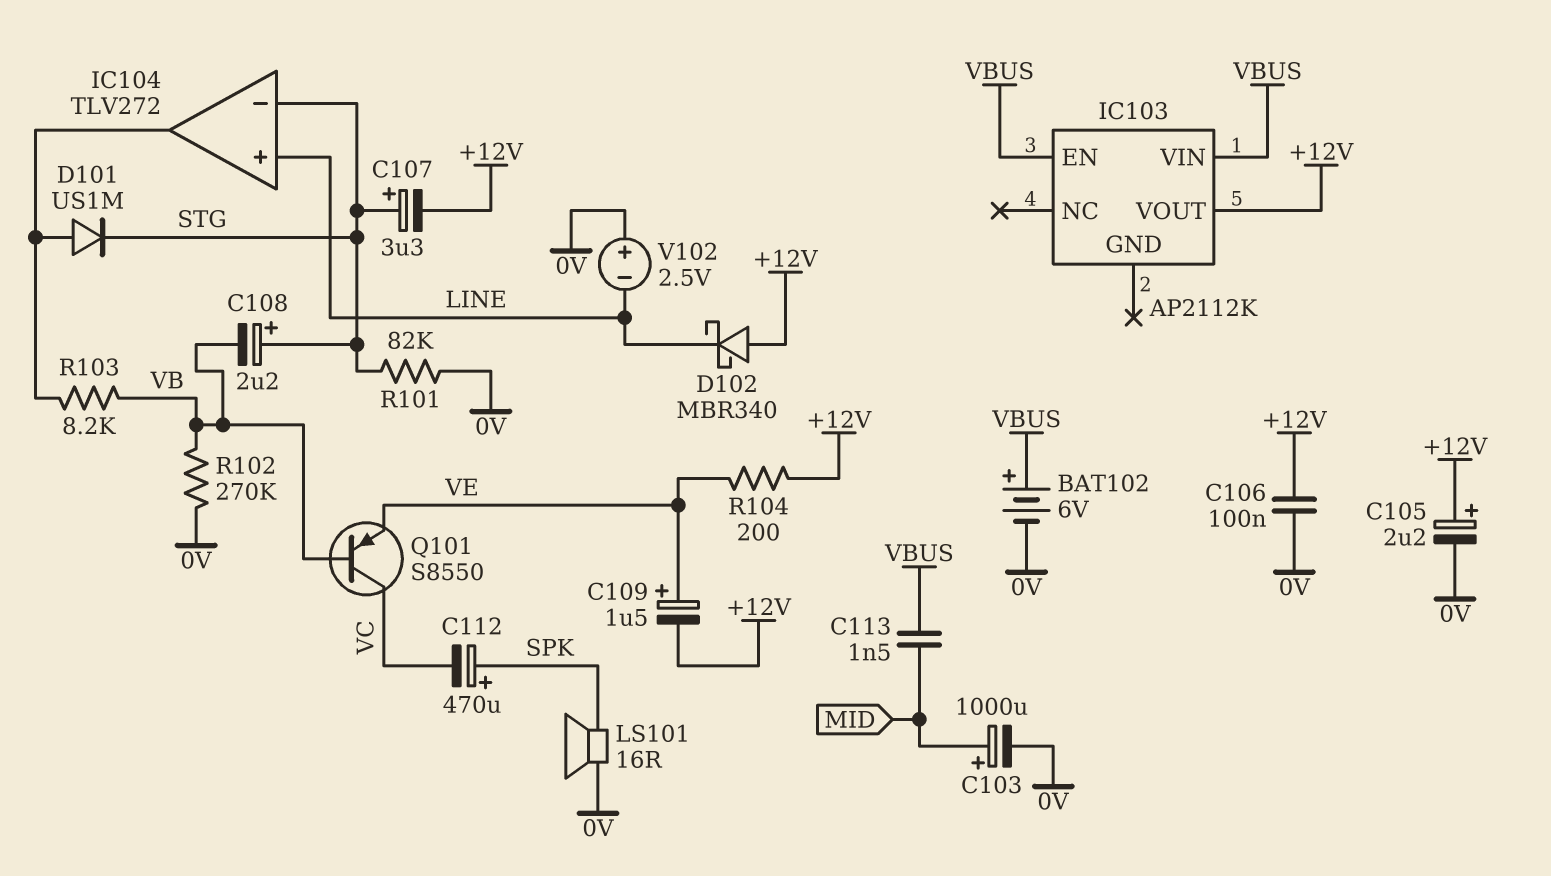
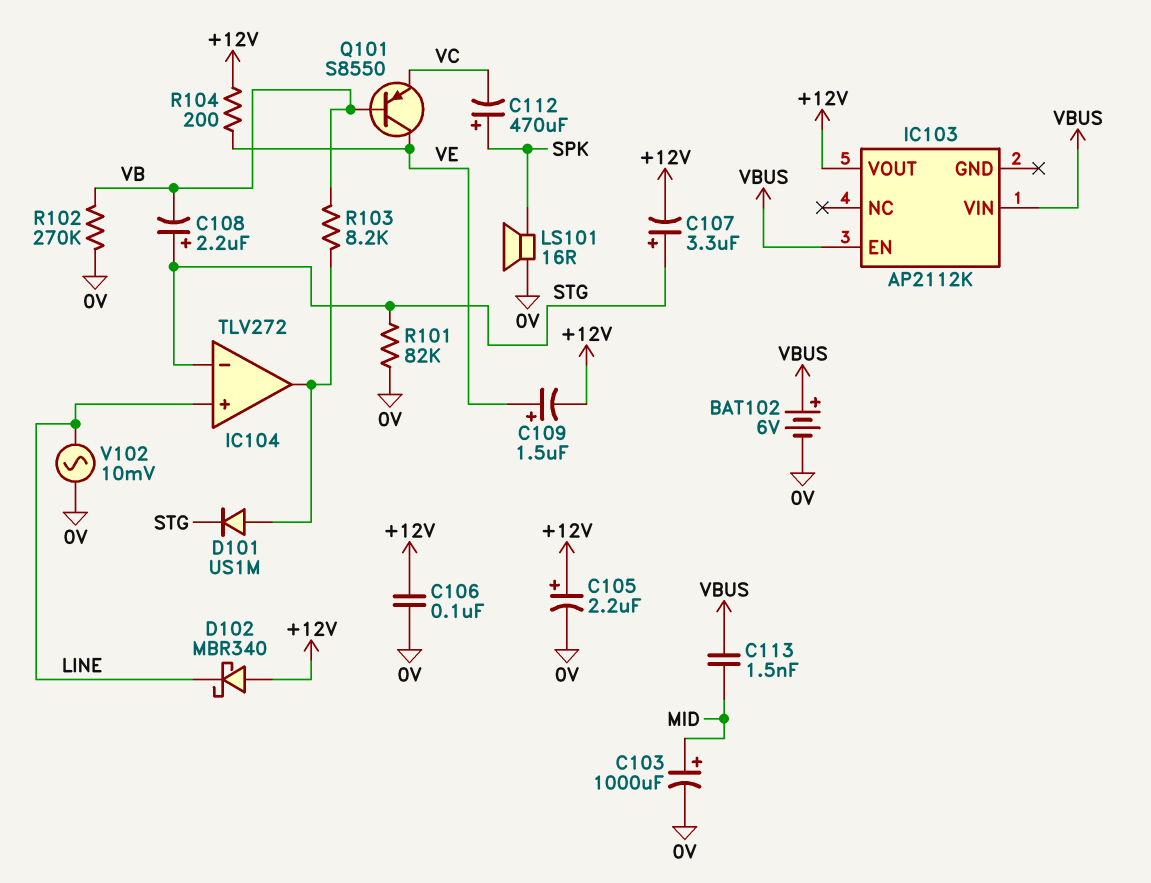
Q101: PNP S8550 (B VB, C VC, E VE) -> PNP S8550 (B VB, C VE, E VC)
V102: 2.5V (plus 0V, minus LINE) -> AC 10mV (0V, LINE)

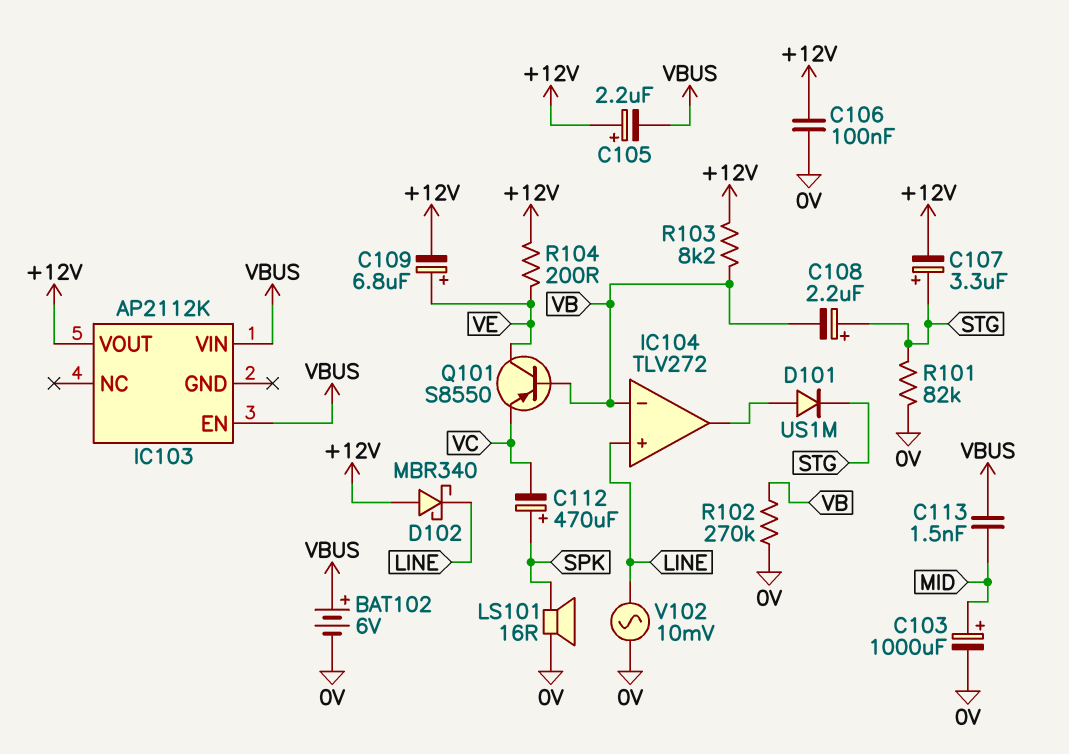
C105: 2.2uF (plus +12V, minus 0V) -> 2.2uF (plus +12V, minus VBUS)
C109: 1.5uF (plus VE, minus +12V) -> 6.8uF (plus VE, minus +12V)
IC104 pin in-: STG -> VB
R103: 8.2k (IC104/out, VB) -> 8.2k (+12V, VB)

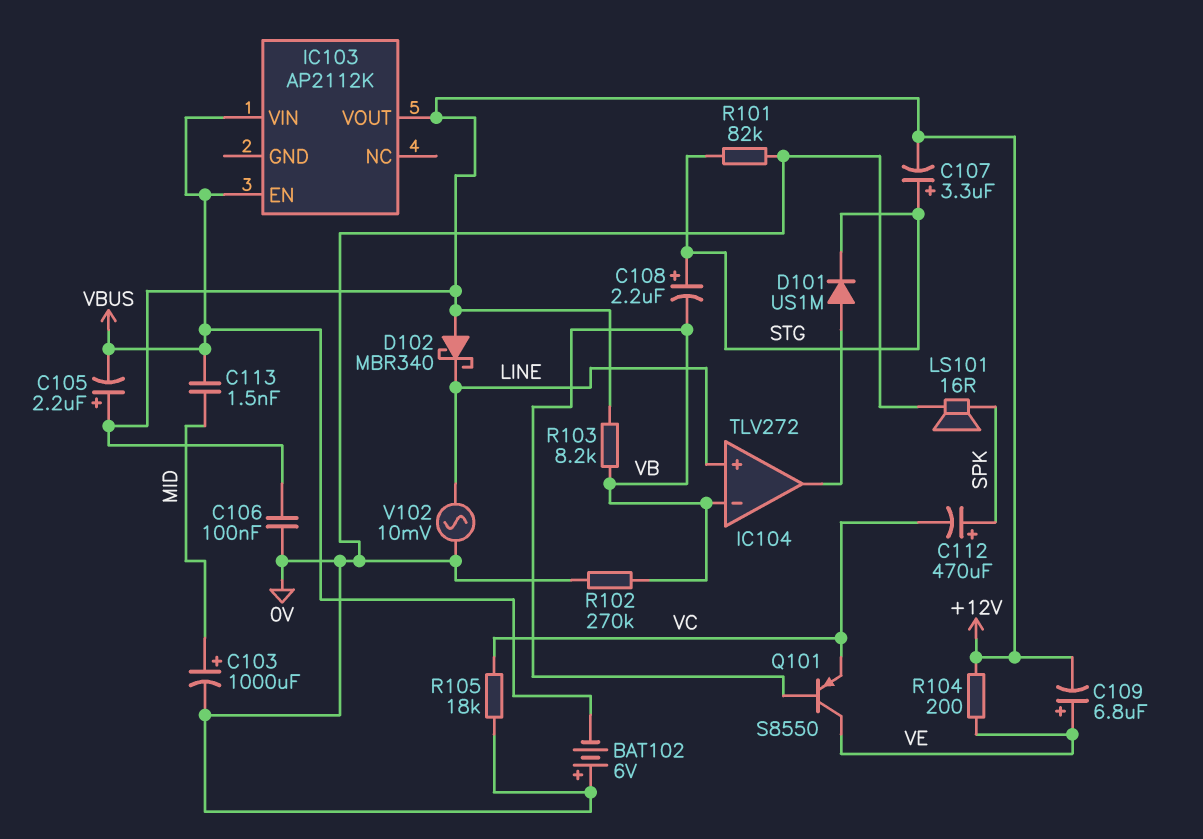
BAT102: 6V (plus VBUS, minus 0V) -> 6V (plus 0V, minus VBUS)
R105: none -> 18k (0V, VC)

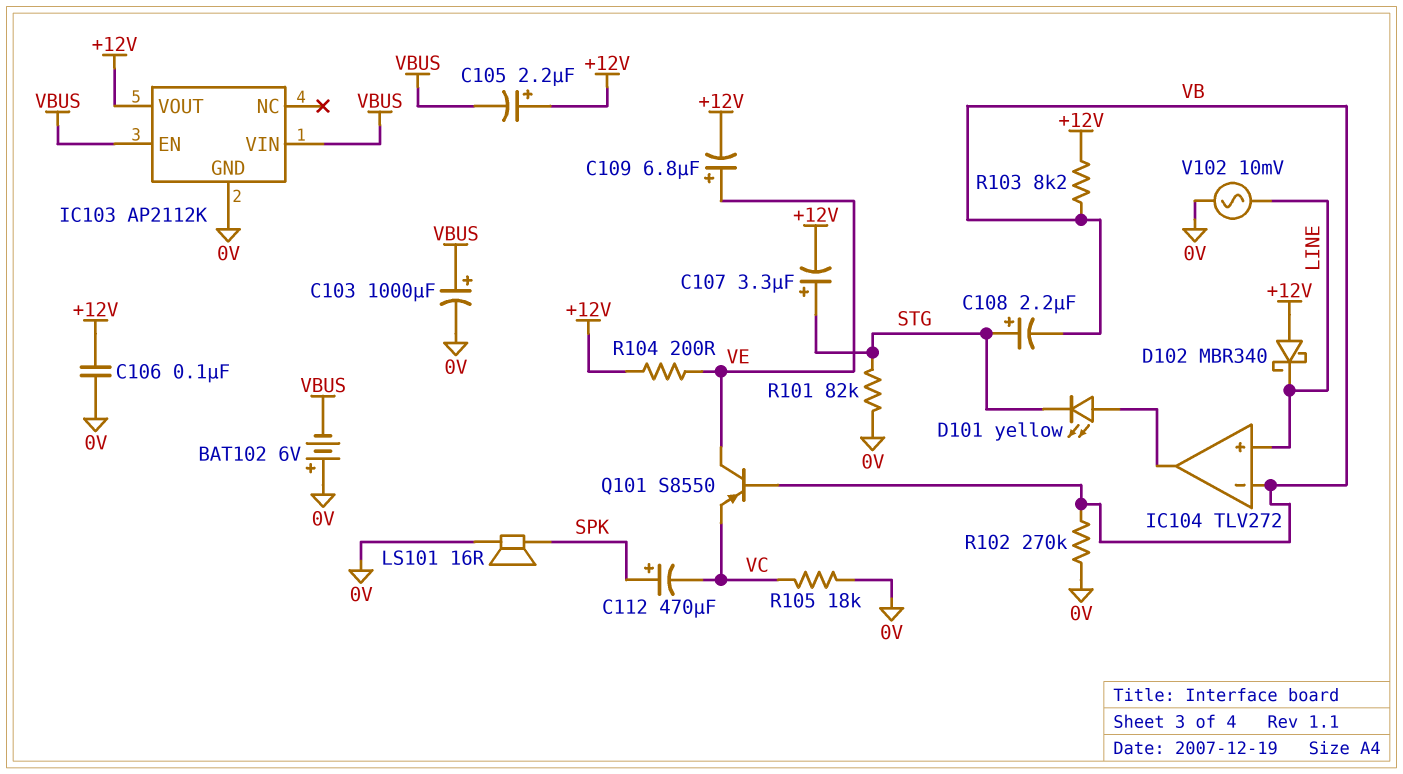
C103: 1000uF (plus MID, minus 0V) -> 1000uF (plus VBUS, minus 0V)
C113: 1.5nF (MID, VBUS) -> none
D101: diode US1M (A IC104/out, K STG) -> LED yellow (A IC104/out, K STG)
IC103 pin GND: none -> 0V

